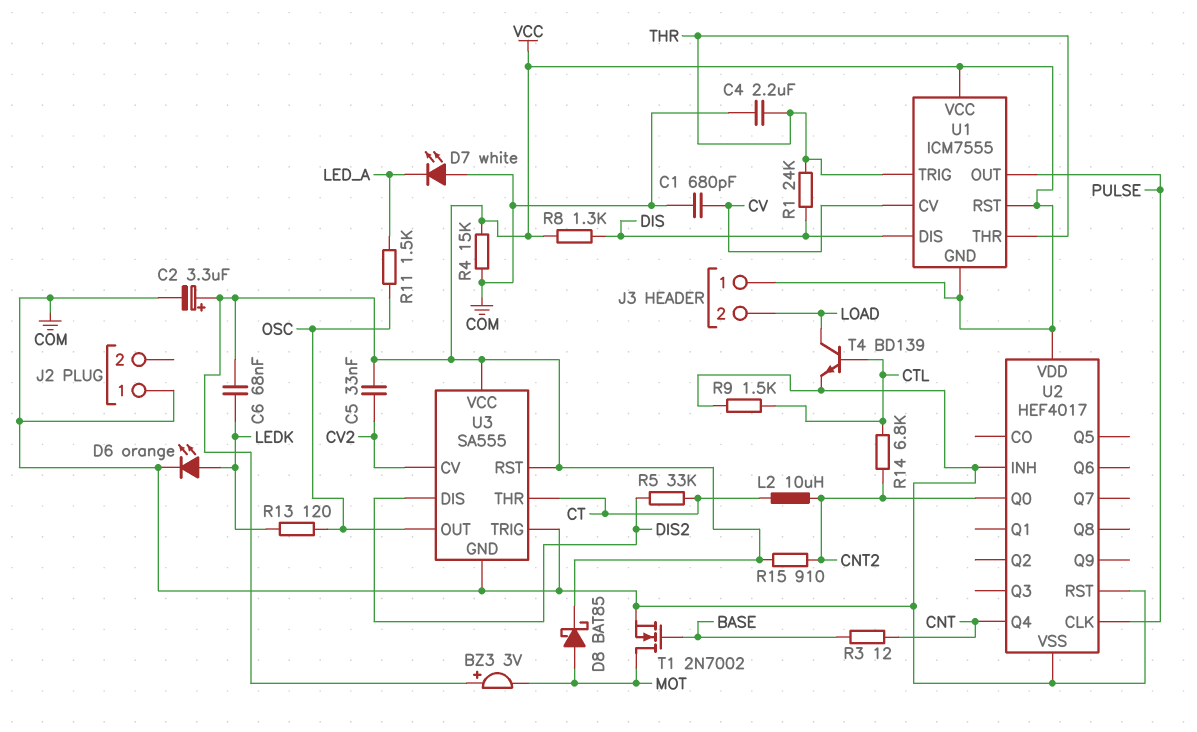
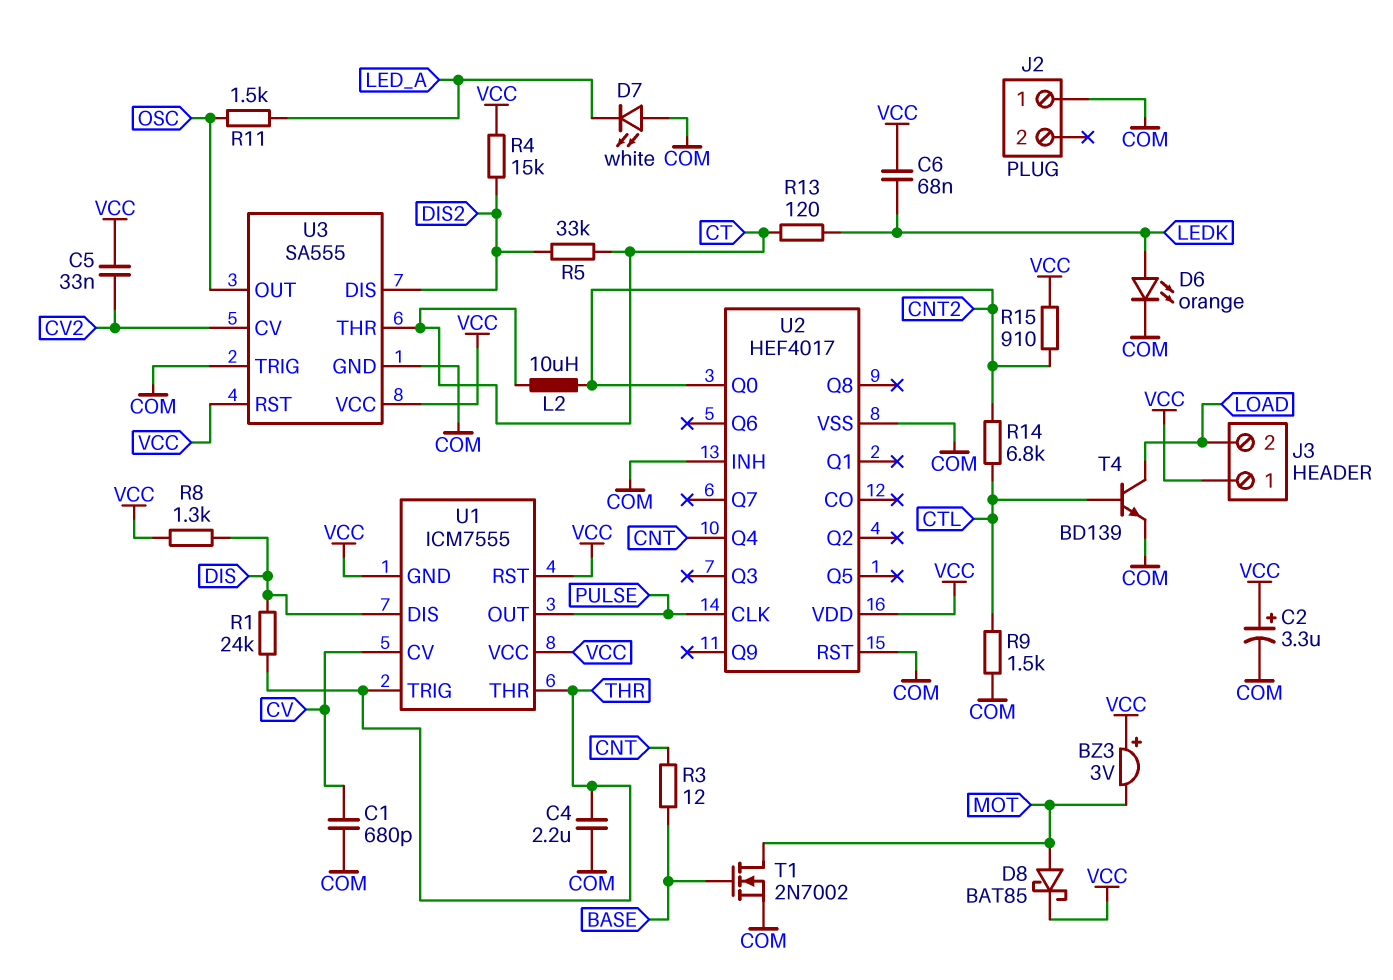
R4: 15k (COM, VCC) -> 15k (DIS2, VCC)
R13: 120 (LEDK, OSC) -> 120 (CT, LEDK)

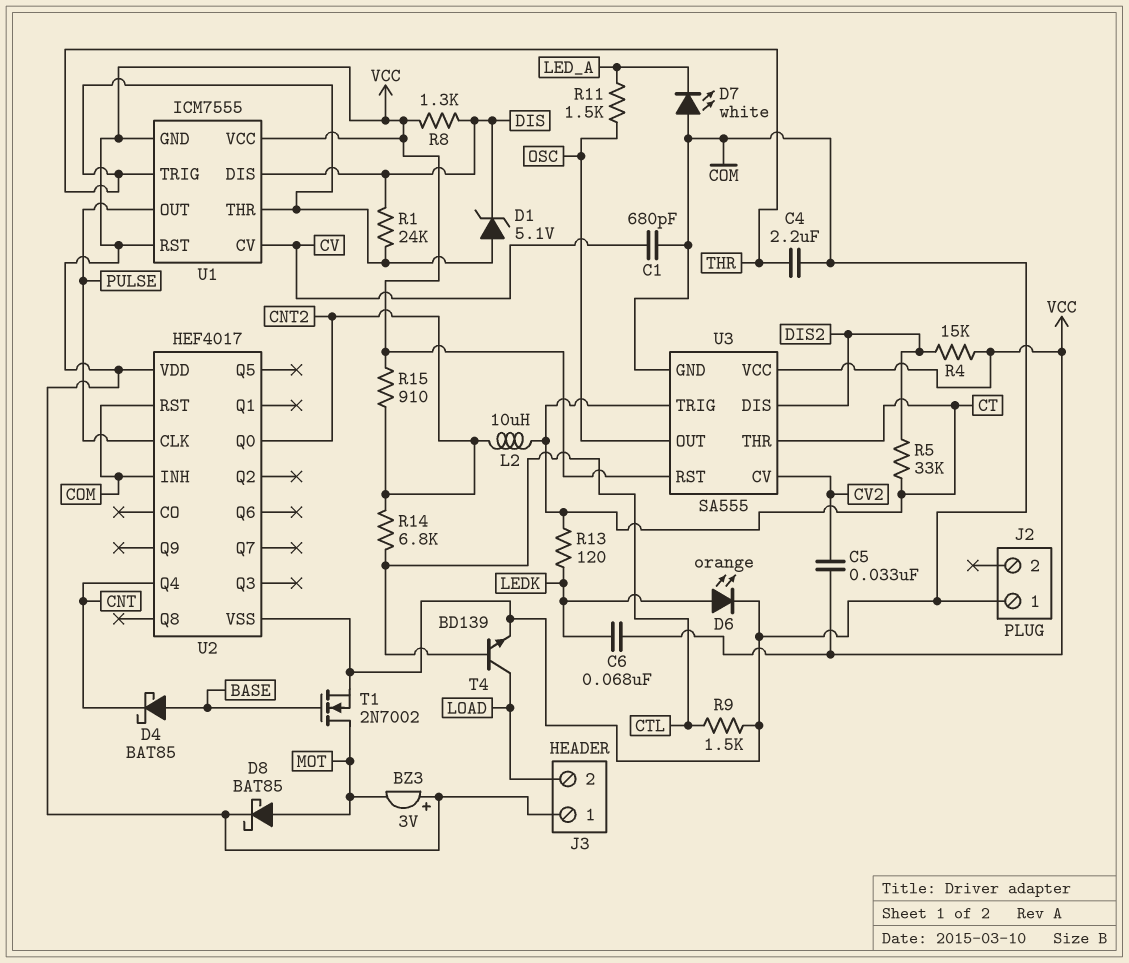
C2: 3.3uF (plus VCC, minus COM) -> none
D1: none -> zener 5.1V (A THR, K DIS)
D4: none -> schottky BAT85 (A BASE, K CNT)
R3: 12 (BASE, CNT) -> none
U3 pin TRIG: COM -> CT

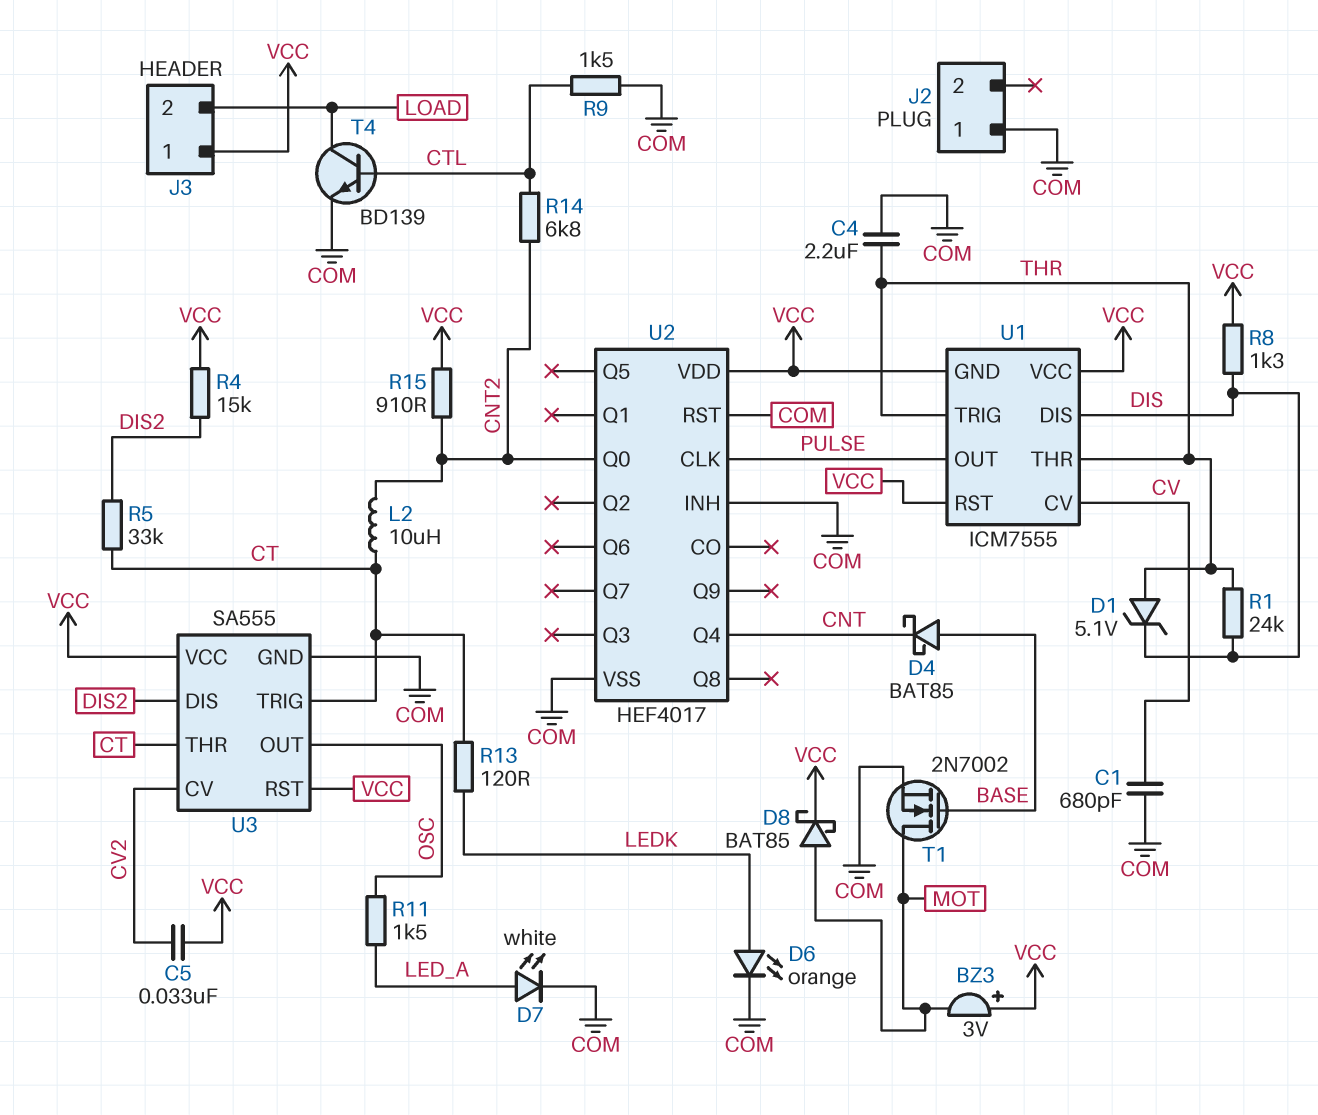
C6: 68nF (LEDK, VCC) -> none
D7: LED white (A COM, K LED_A) -> LED white (A LED_A, K COM)

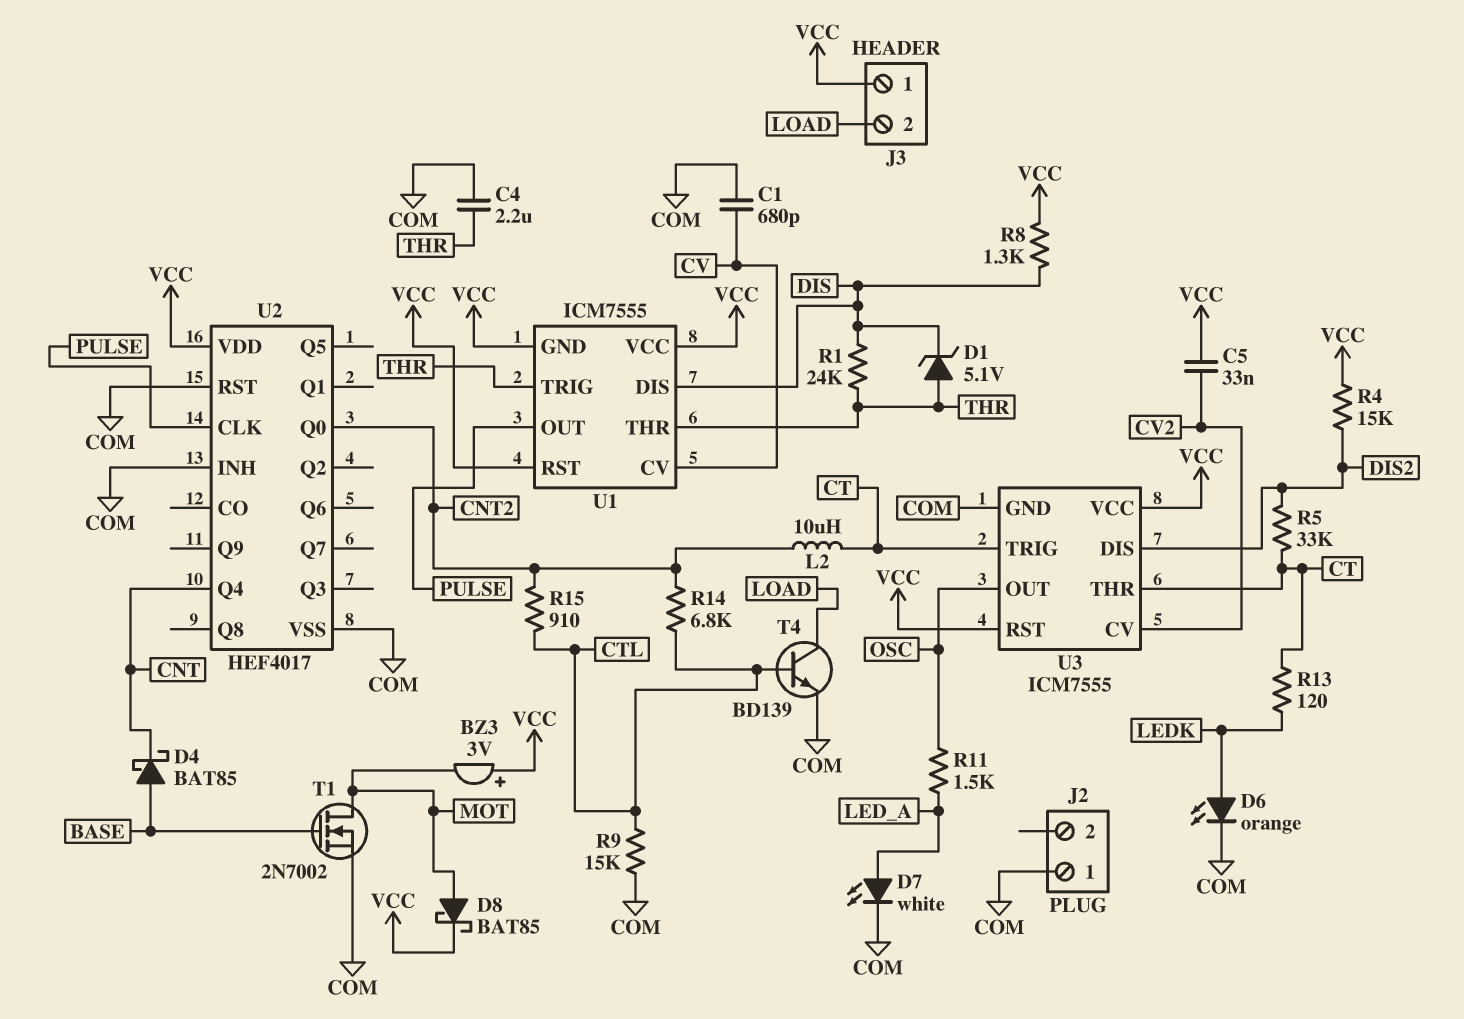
R9: 1.5k (COM, CTL) -> 15k (COM, CTL)
R15: 910 (CNT2, VCC) -> 910 (CNT2, CTL)
U3: SA555 -> ICM7555

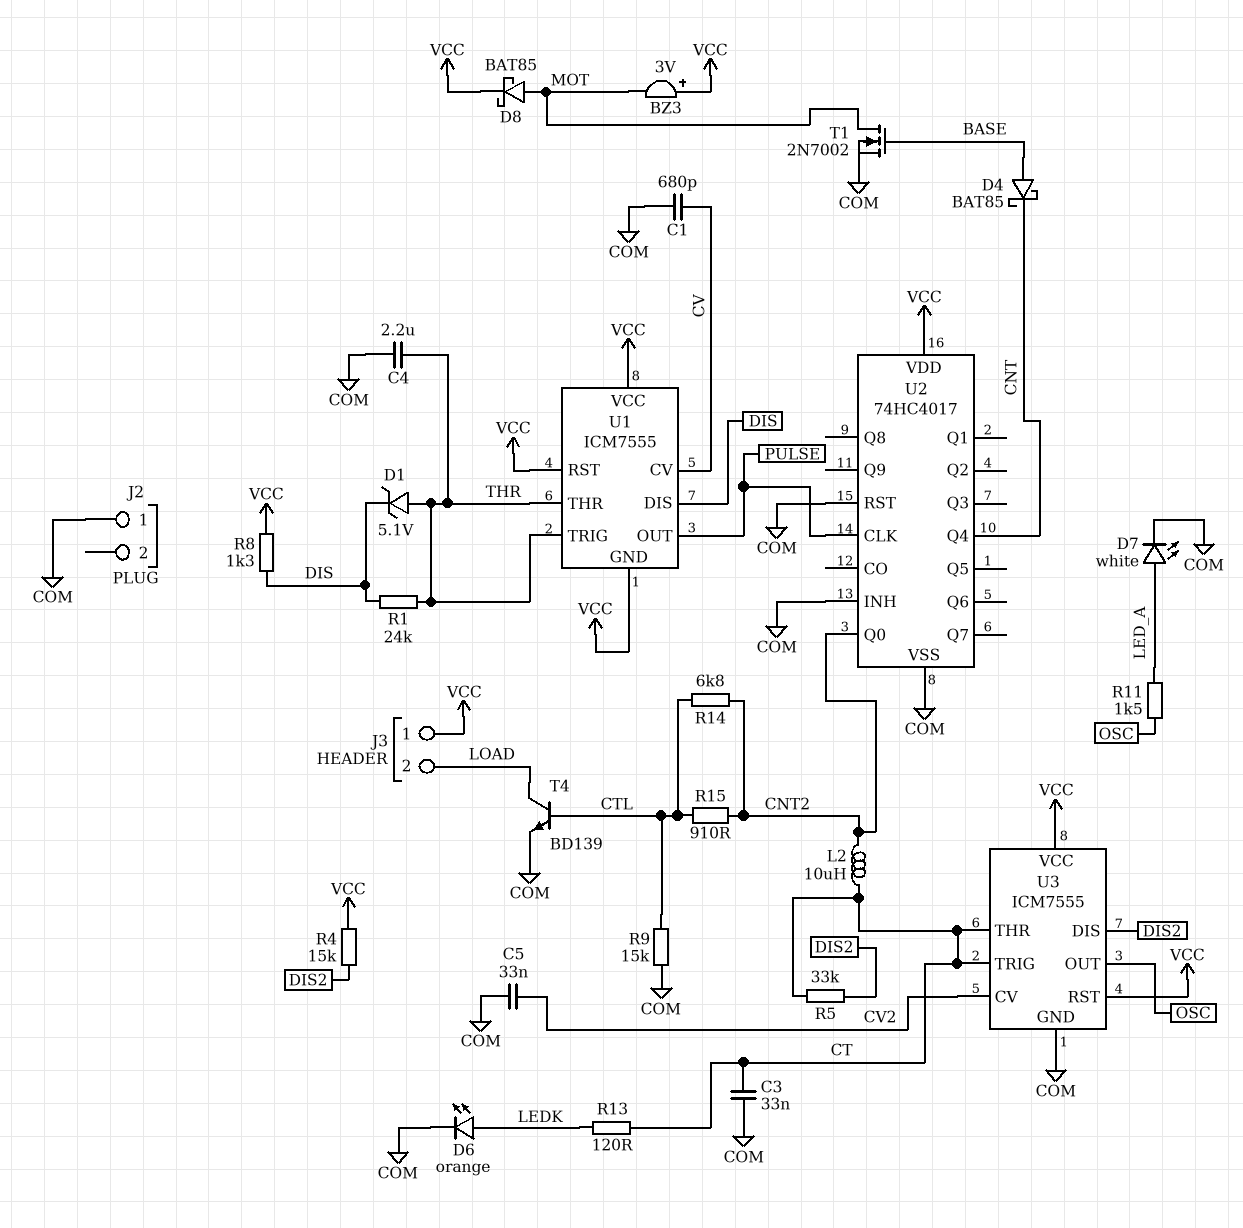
C3: none -> 33nF (COM, CT)
C5: 33nF (CV2, VCC) -> 33nF (COM, CV2)
U2: HEF4017 -> 74HC4017

